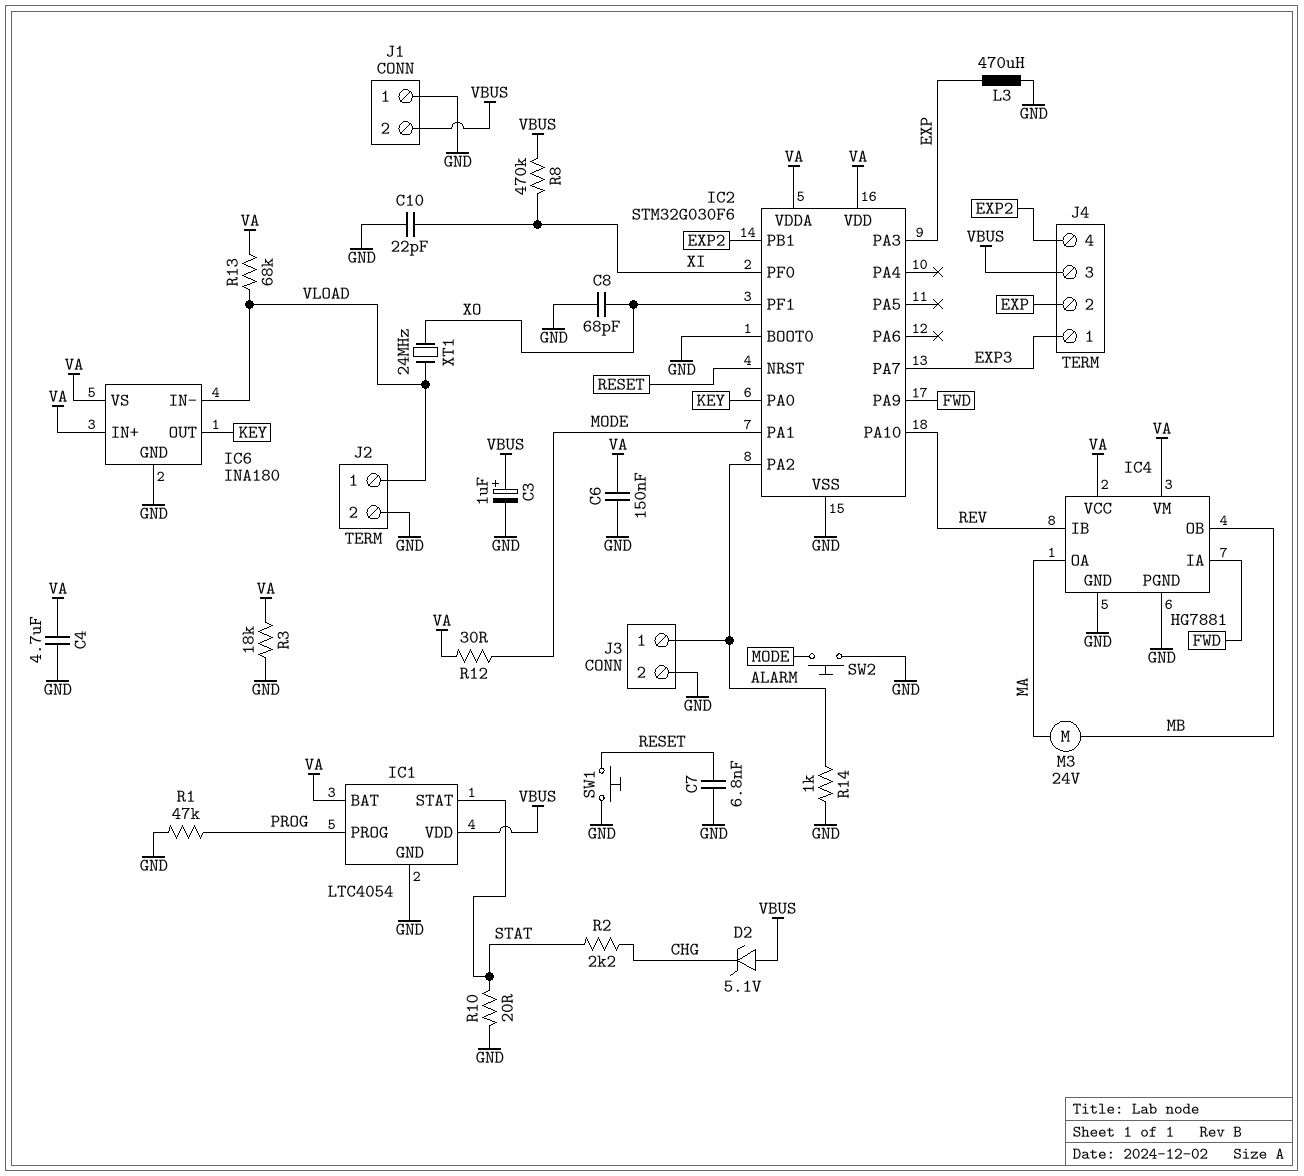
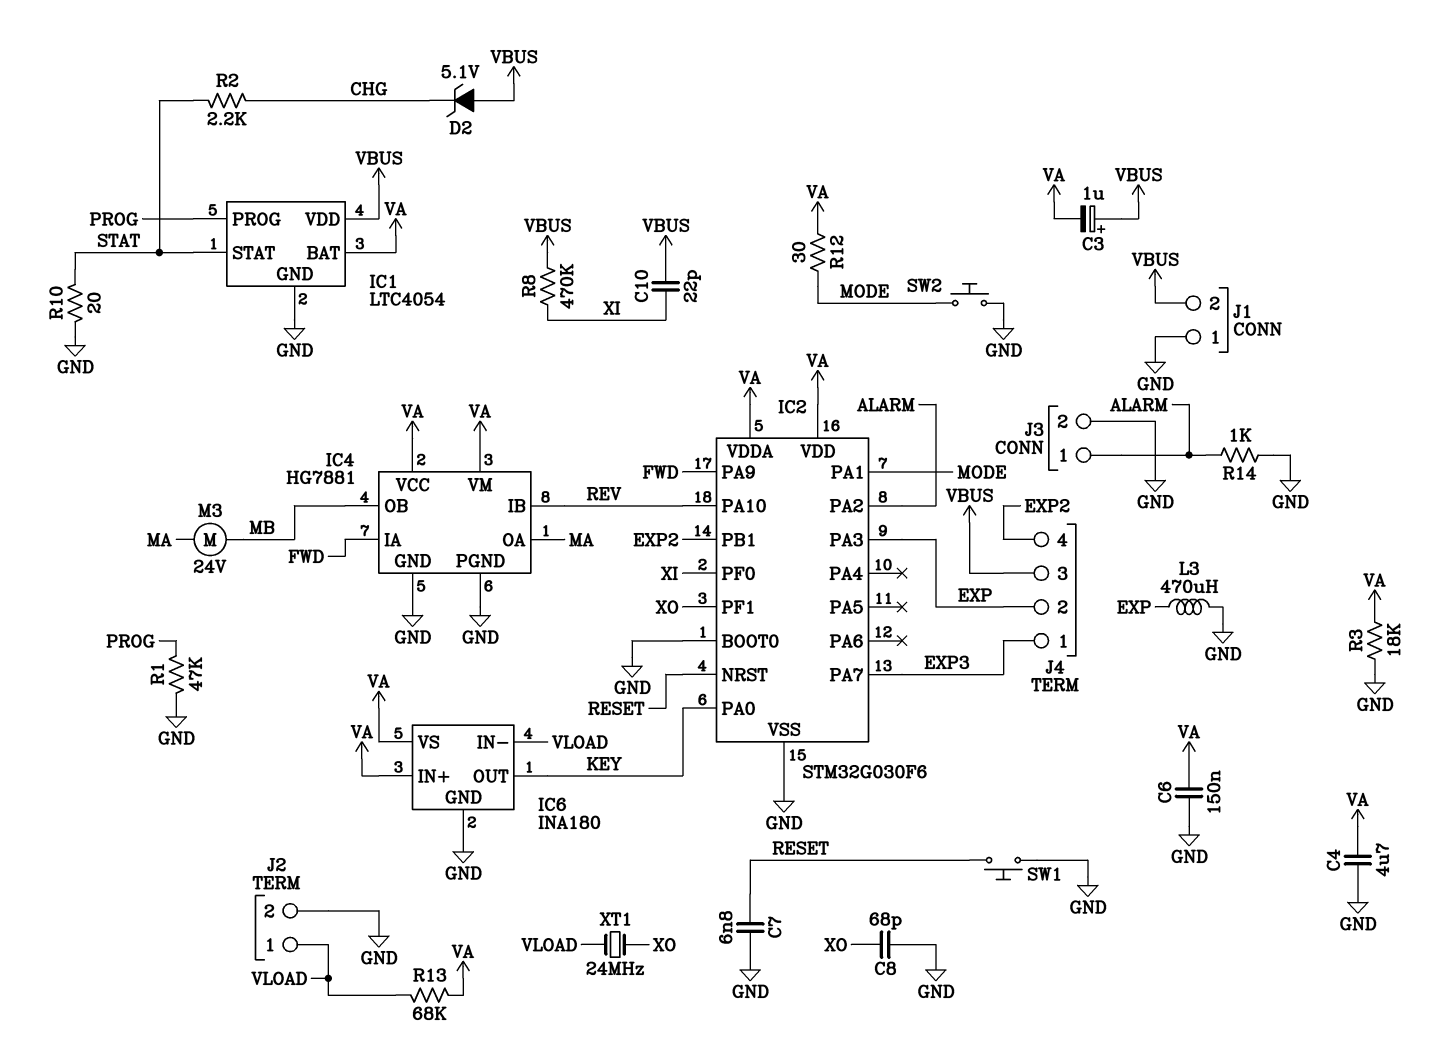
C3: 1uF (plus VBUS, minus GND) -> 1uF (plus VBUS, minus VA)
C10: 22pF (GND, XI) -> 22pF (VBUS, XI)

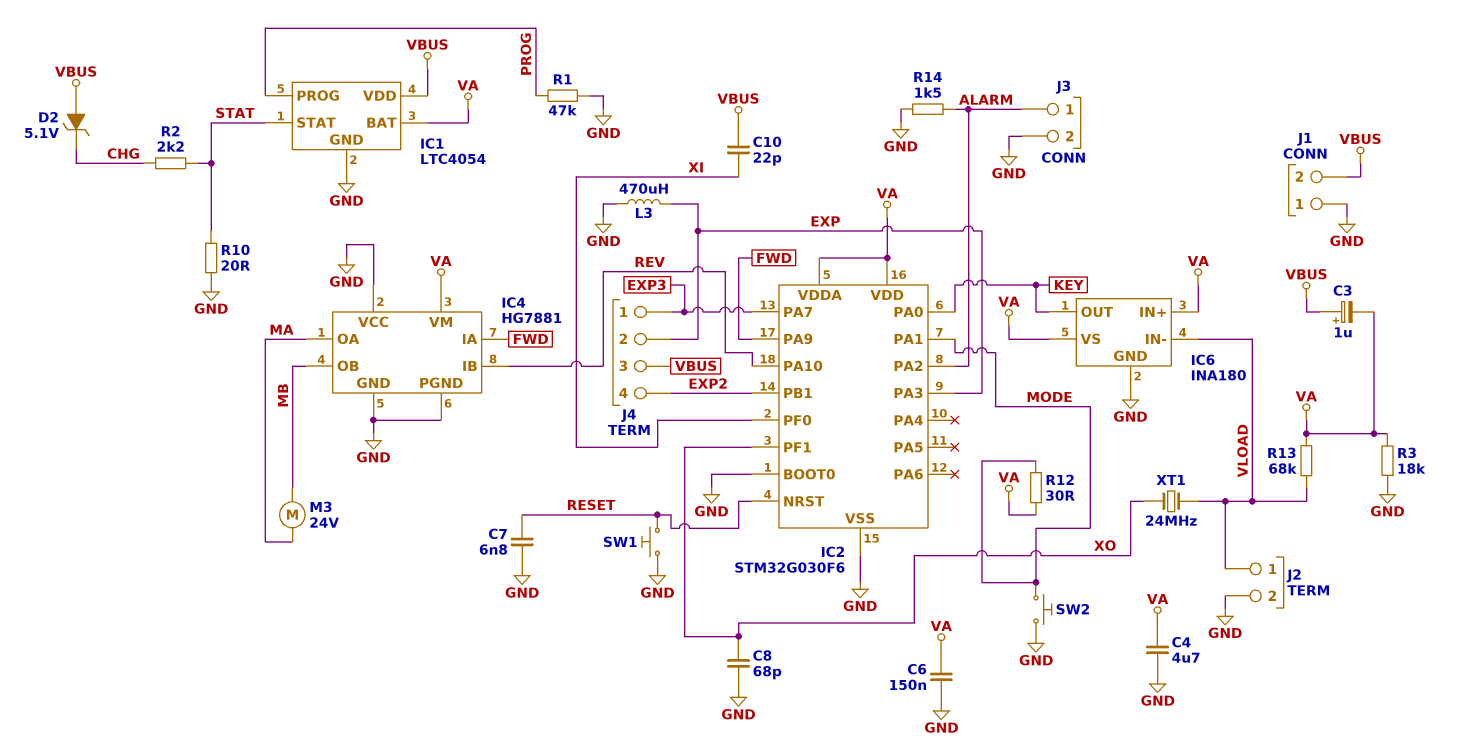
IC4 pin VCC: VA -> GND
R8: 470k (VBUS, XI) -> none
R14: 1k (ALARM, GND) -> 1.5k (ALARM, GND)

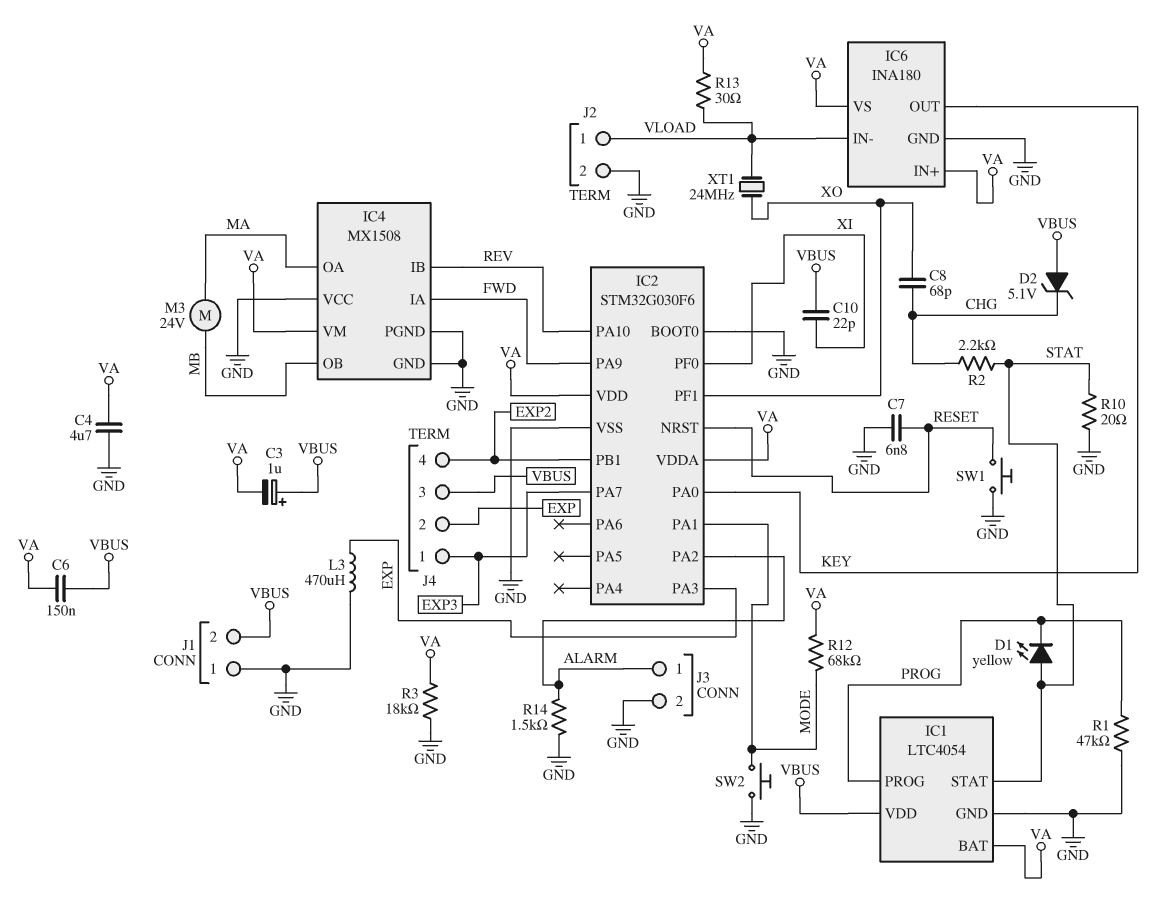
C6: 150nF (GND, VA) -> 150nF (VA, VBUS)
C8: 68pF (GND, XO) -> 68pF (CHG, XO)
D1: none -> LED yellow (A STAT, K PROG)
IC4: HG7881 -> MX1508
R12: 30 (MODE, VA) -> 68k (MODE, VA)
R13: 68k (VA, VLOAD) -> 30 (VA, VLOAD)

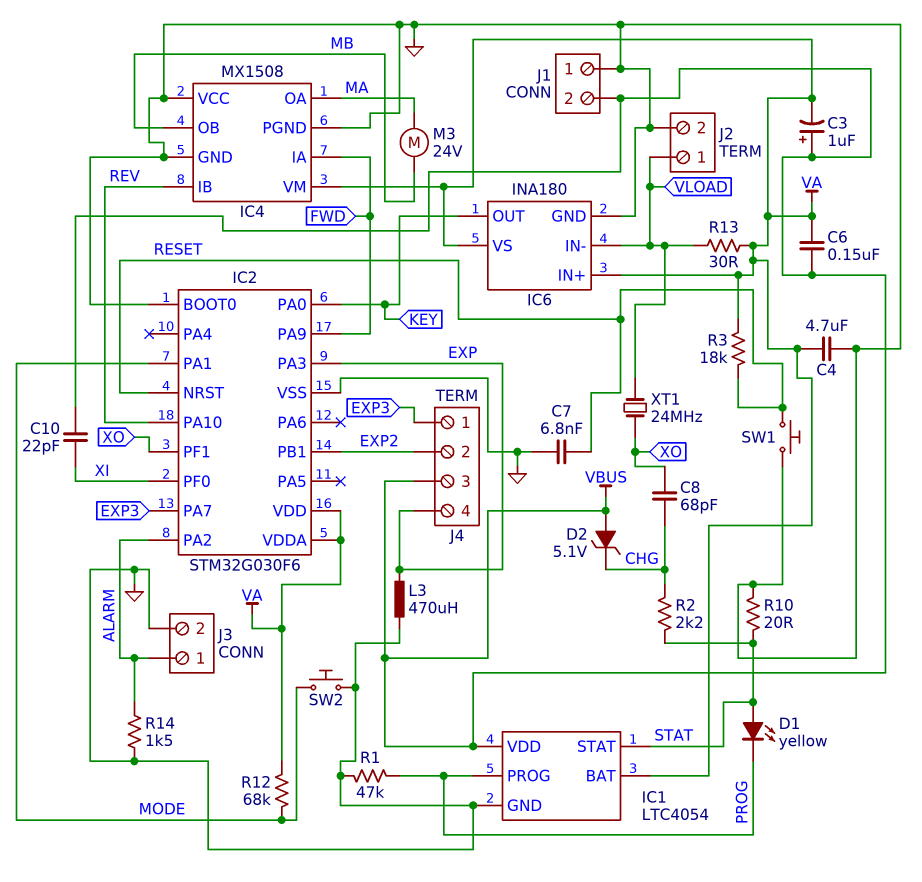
J4 pin 2: EXP -> EXP2
J4 pin 4: EXP2 -> EXP
R3: 18k (GND, VA) -> 18k (RESET, VA)

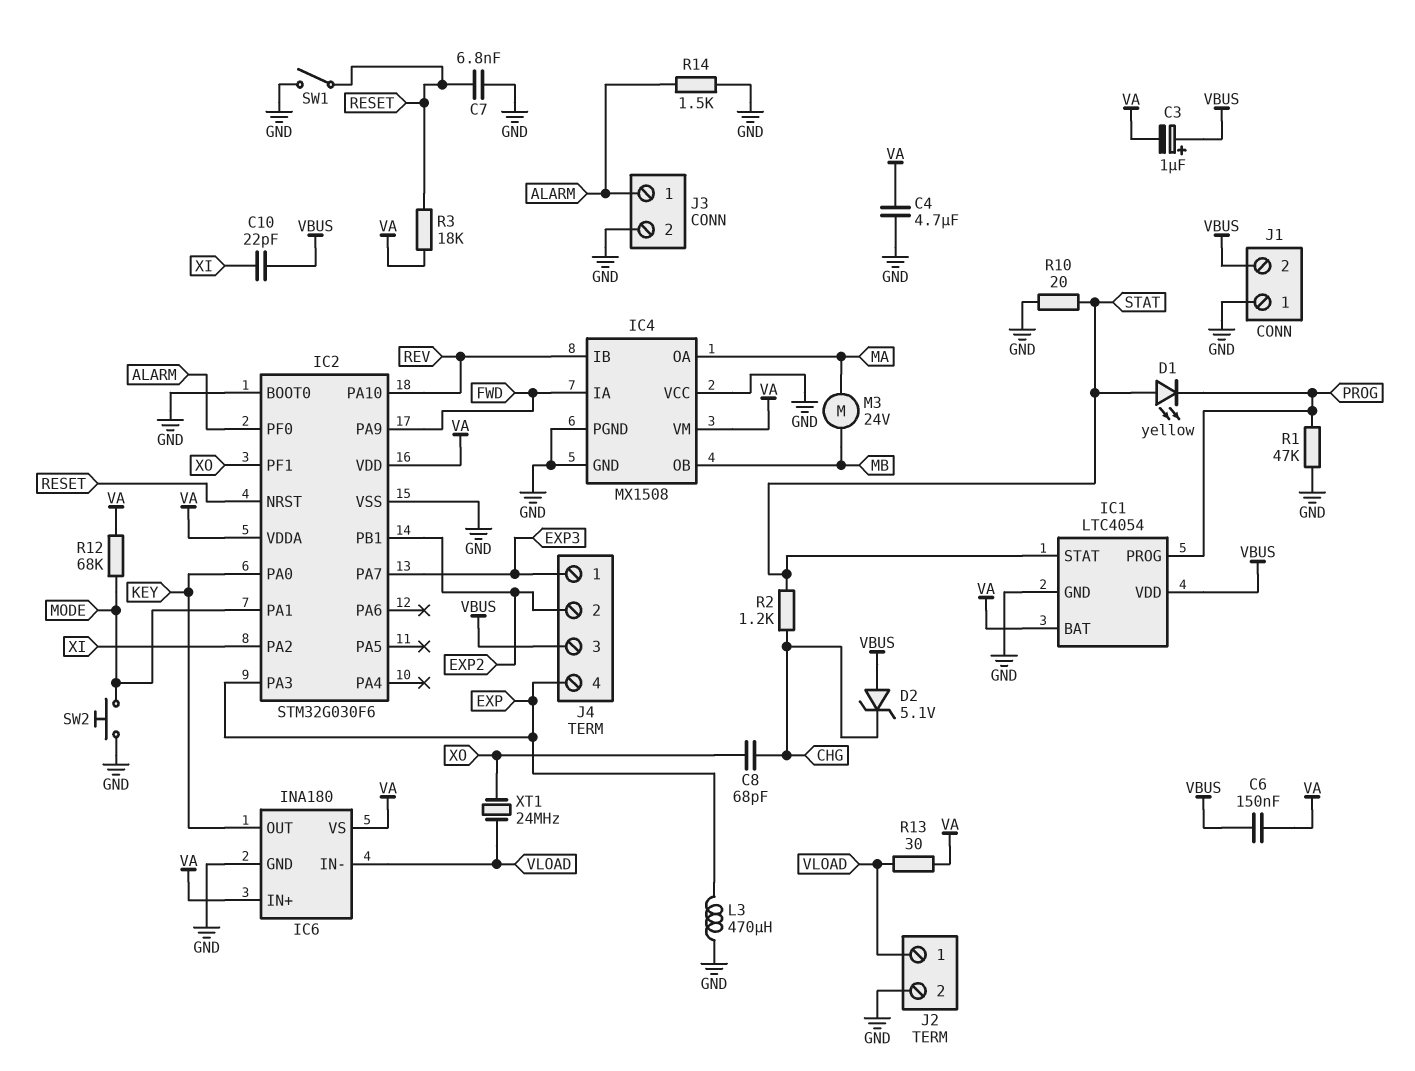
IC2 pin PA2: ALARM -> XI
IC2 pin PF0: XI -> ALARM
R2: 2.2k (CHG, STAT) -> 1.2k (CHG, STAT)
SW1: button (GND, RESET) -> switch (GND, RESET)

